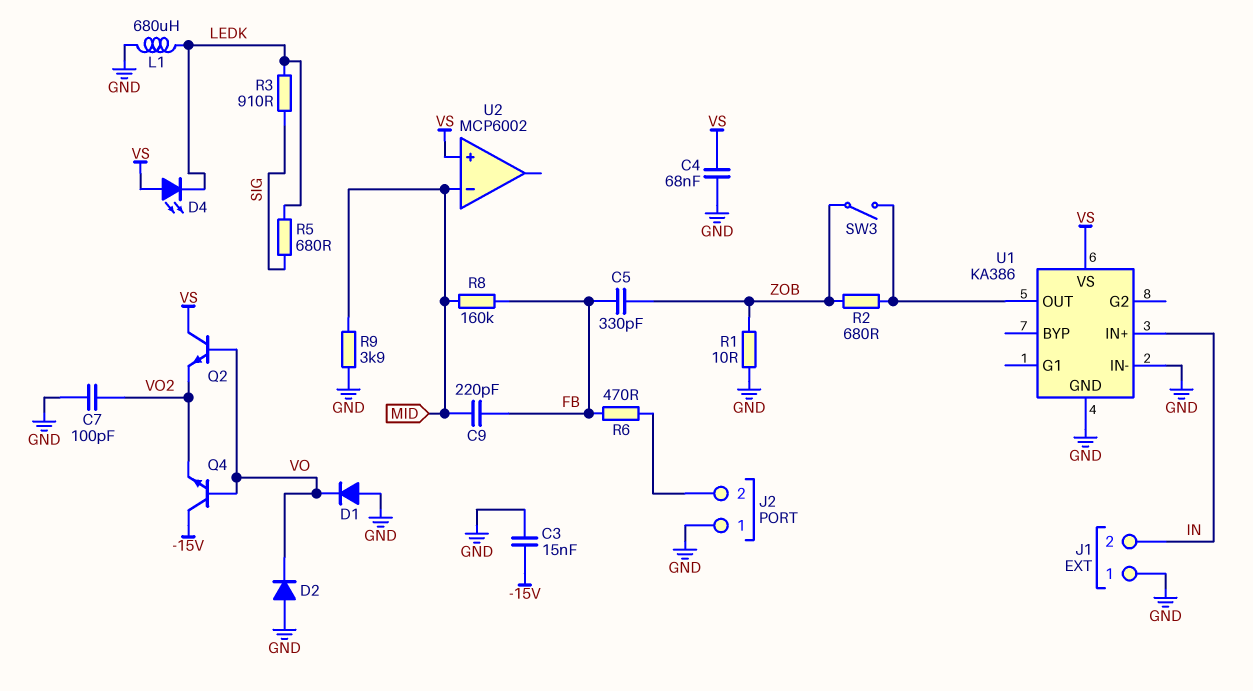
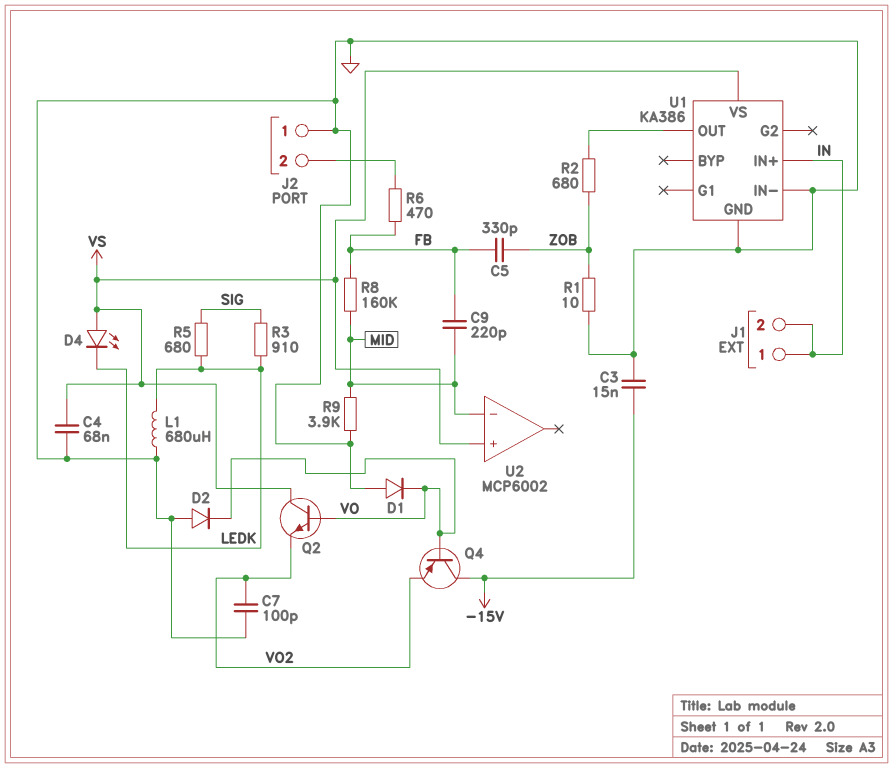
J1 pin 1: GND -> IN
Q4: NPN (B VO, C -15V, E VO2) -> PNP (B VO, C -15V, E VO2)
SW3: switch (U1/OUT, ZOB) -> none

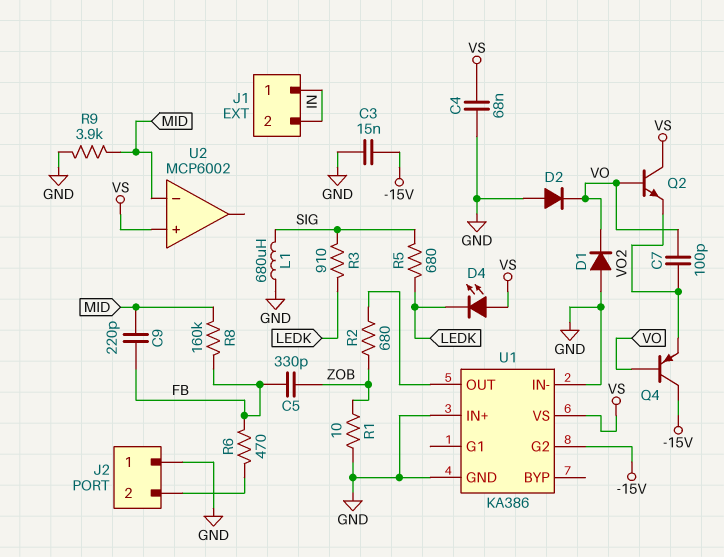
C7: 100pF (GND, VO2) -> 100pF (VO, VO2)
L1: 680uH (GND, LEDK) -> 680uH (GND, SIG)
U1 pin G2: none -> -15V
U1 pin IN+: IN -> GND

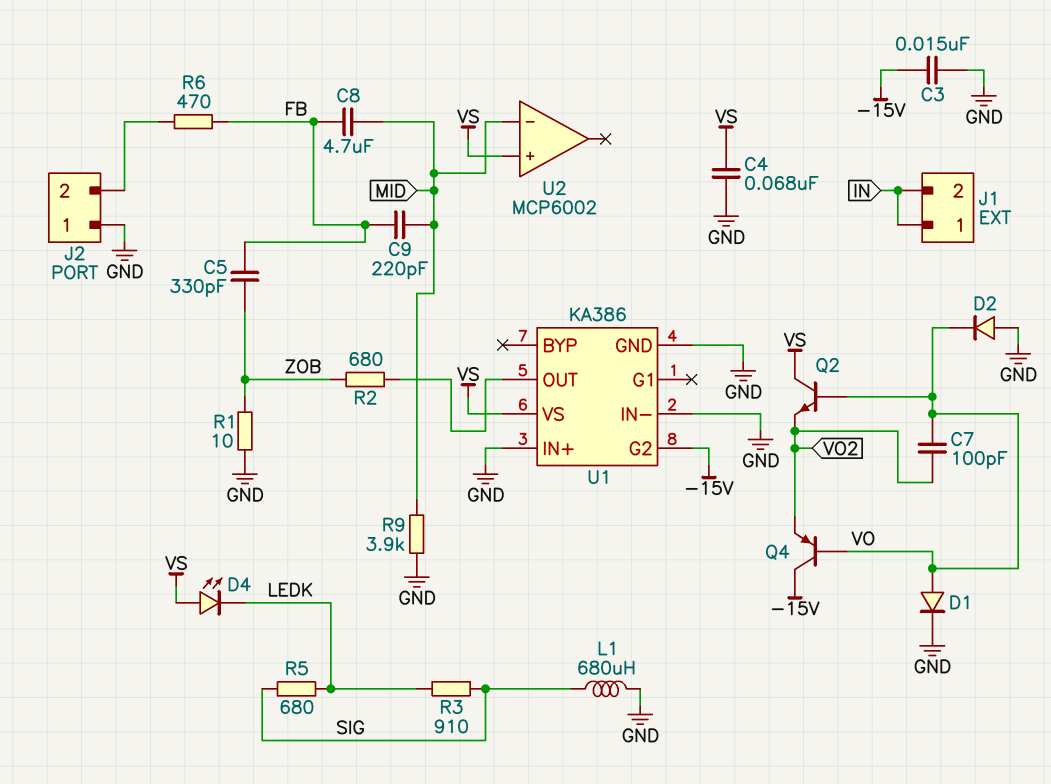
C8: none -> 4.7uF (FB, MID)
D1: diode (A GND, K VO) -> diode (A VO, K GND)
R8: 160k (FB, MID) -> none

